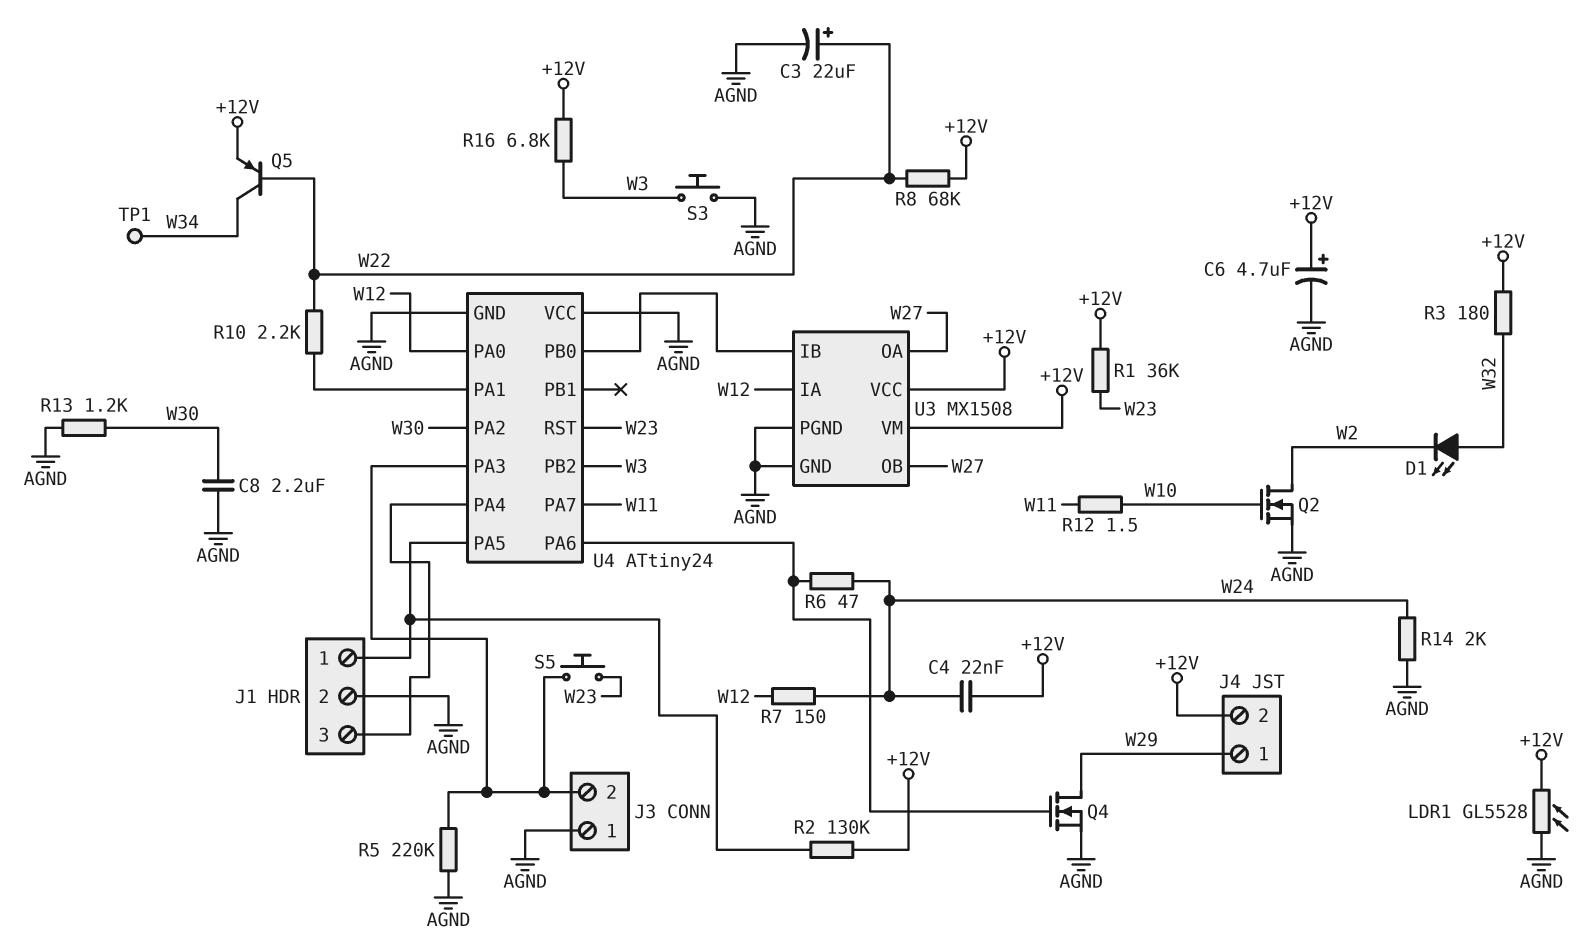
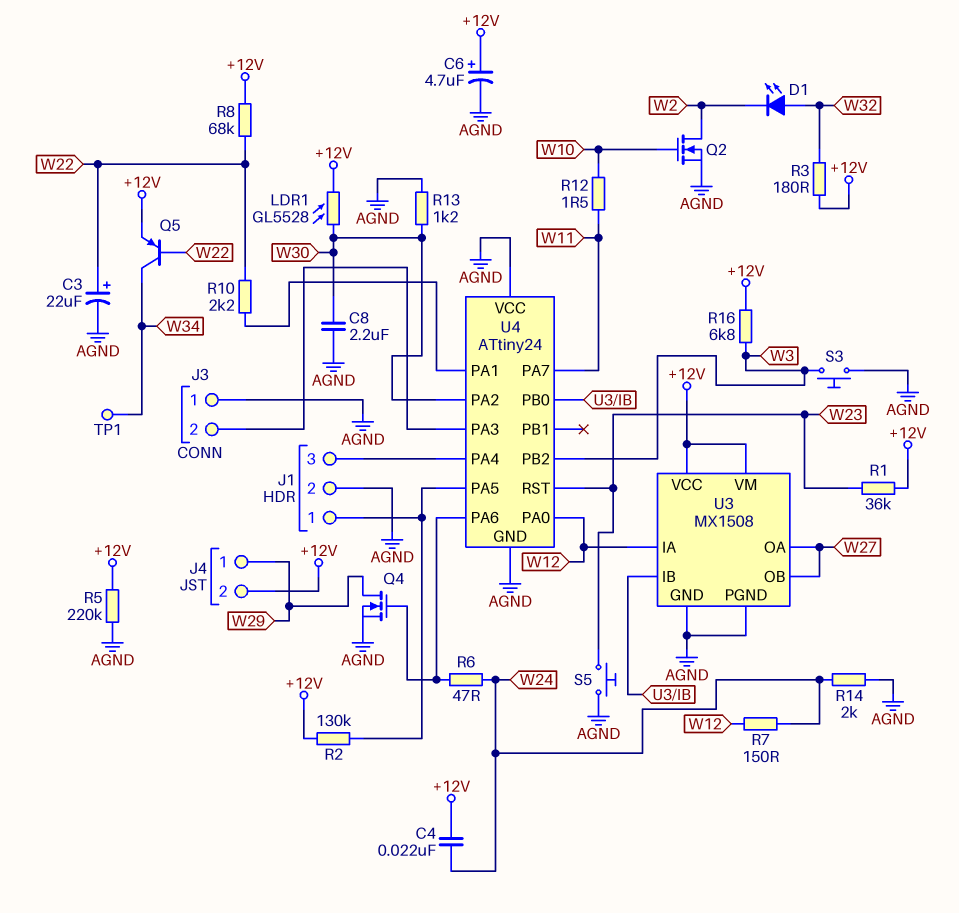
LDR1: GL5528 (+12V, AGND) -> GL5528 (+12V, W30)
R5: 220k (AGND, J3/2) -> 220k (+12V, AGND)
S5: button (J3/2, W23) -> button (AGND, W23)

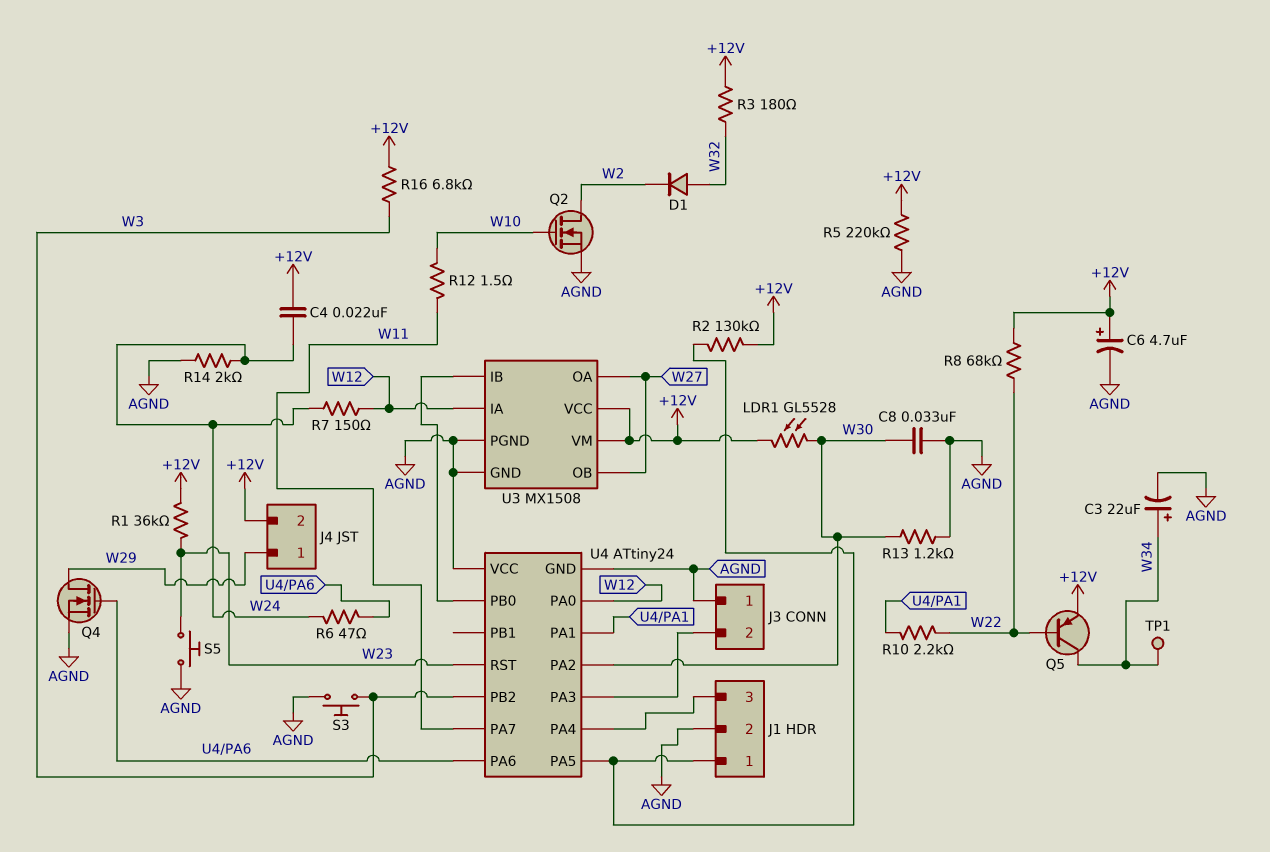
C3: 22uF (plus W22, minus AGND) -> 22uF (plus W34, minus AGND)
C8: 2.2uF (AGND, W30) -> 33nF (AGND, W30)
D1: LED (A W32, K W2) -> diode (A W32, K W2)

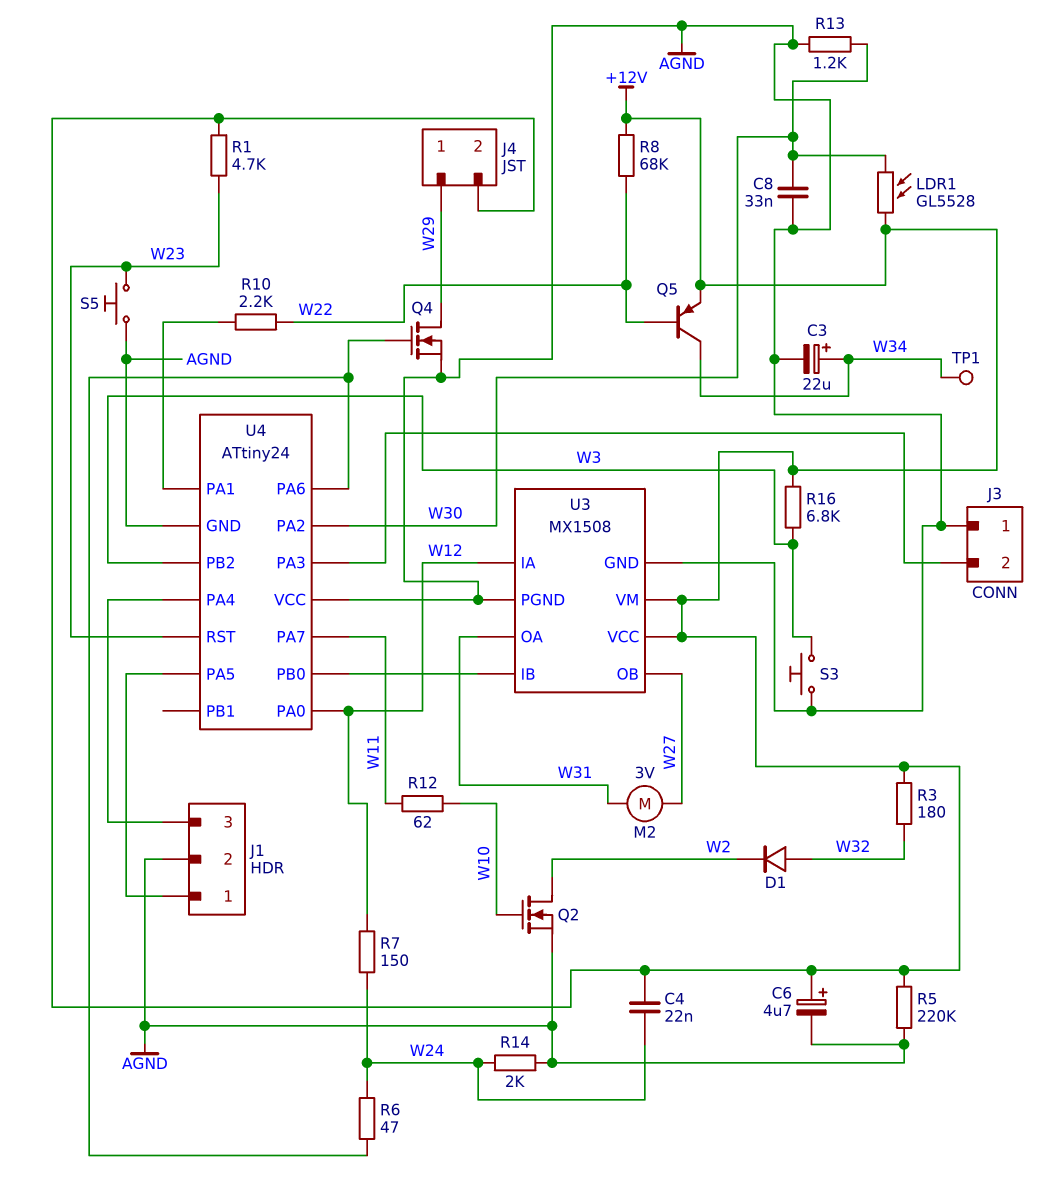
M2: none -> motor 3V (W27, W31)
R1: 36k (+12V, W23) -> 4.7k (+12V, W23)
R2: 130k (+12V, J1/1) -> none
R12: 1.5 (W10, W11) -> 62 (W10, W11)
U3 pin OA: W27 -> W31

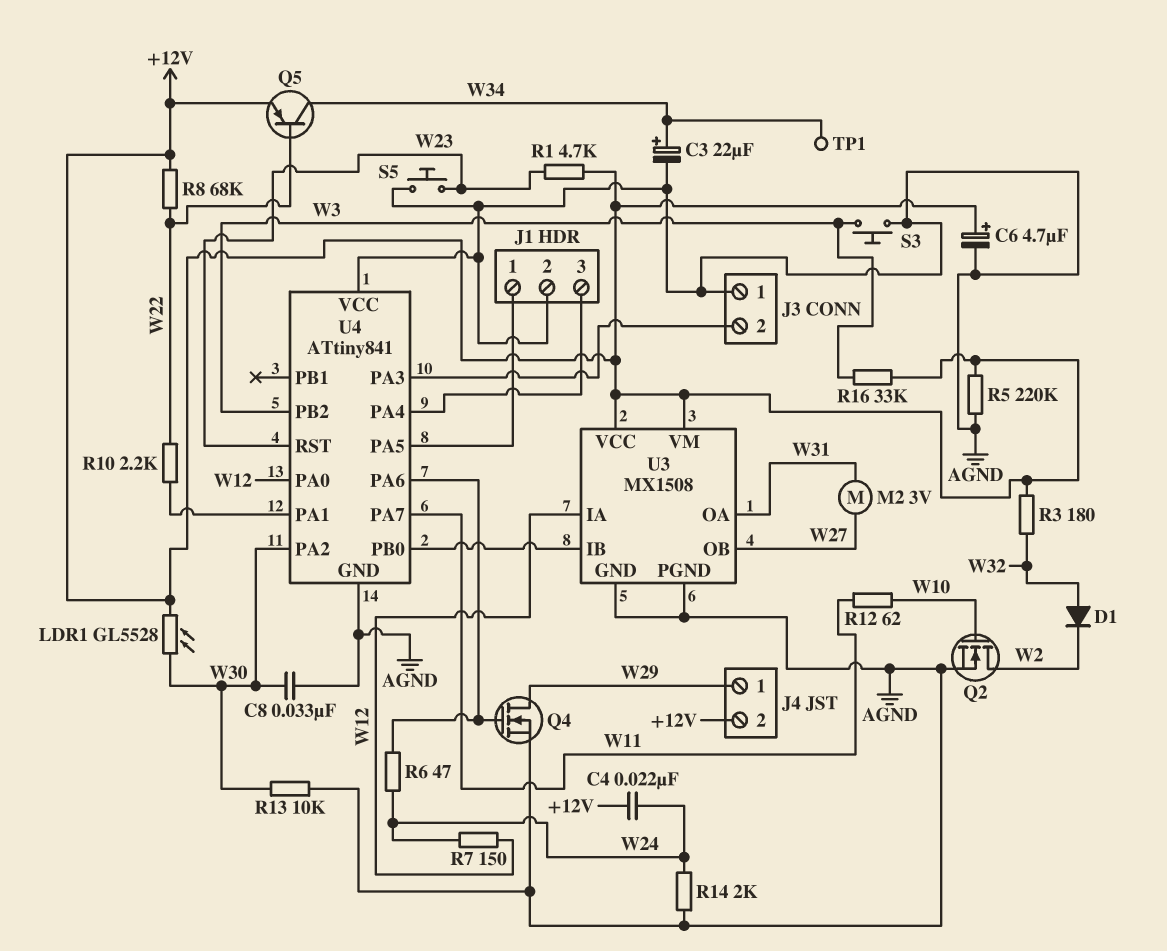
R13: 1.2k (AGND, W30) -> 10k (AGND, W30)
R16: 6.8k (+12V, W3) -> 33k (+12V, W3)
U4: ATtiny24 -> ATtiny841

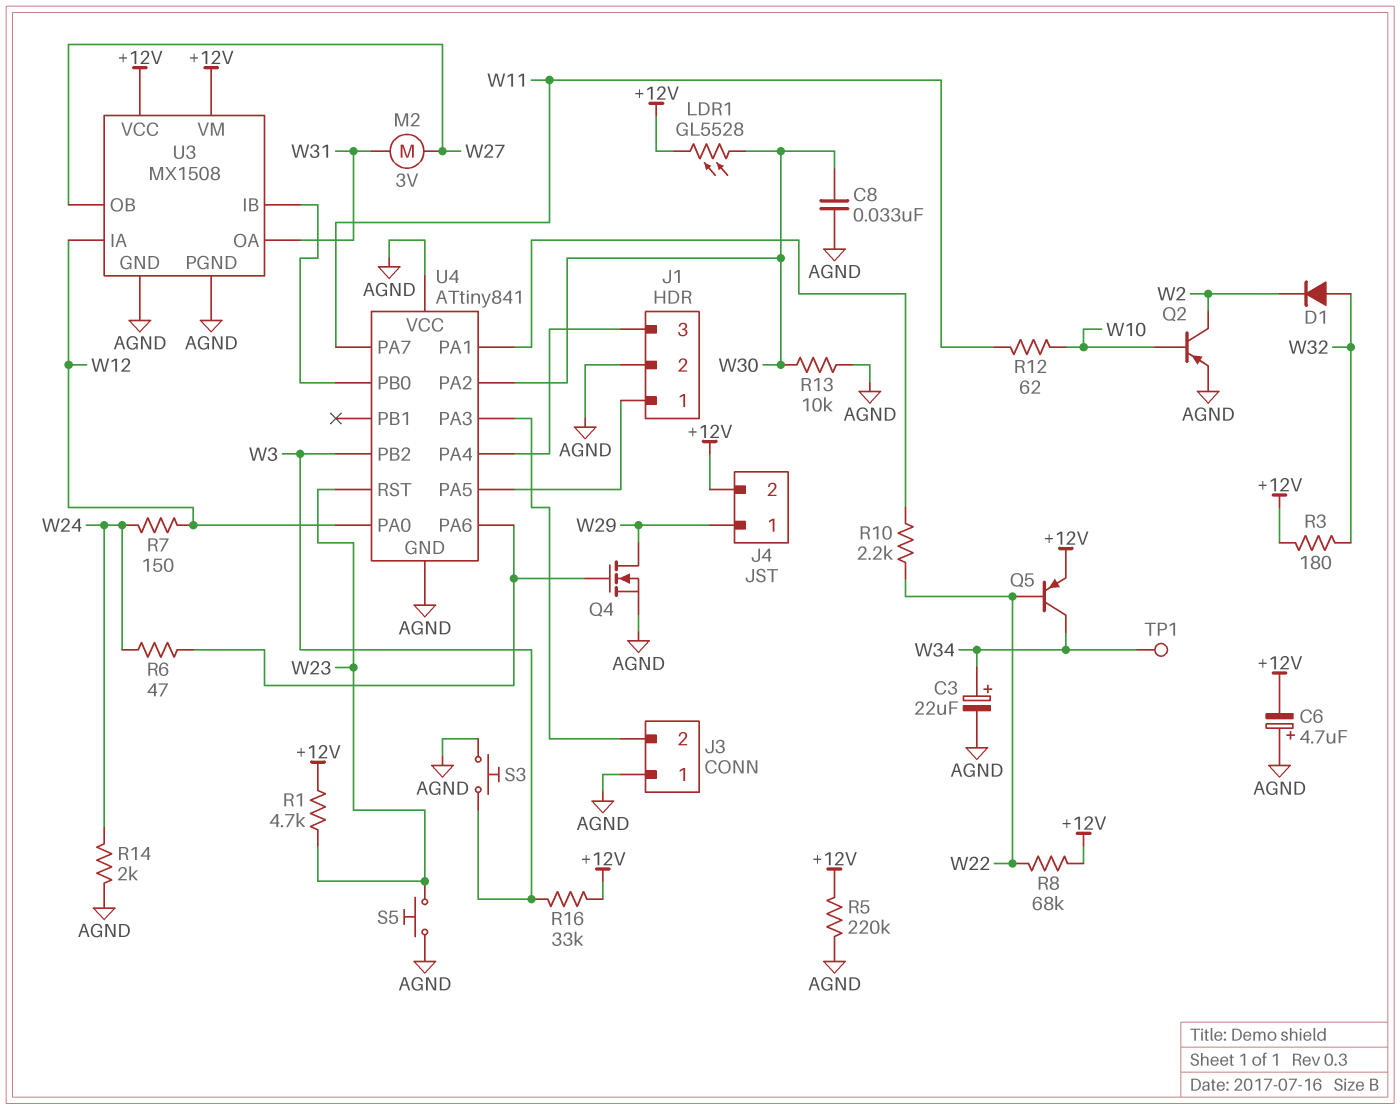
C4: 22nF (+12V, W24) -> none
C6: 4.7uF (plus +12V, minus AGND) -> 4.7uF (plus AGND, minus +12V)
Q2: NMOS (G W10, D W2, S AGND) -> PNP (B W10, C W2, E AGND)

